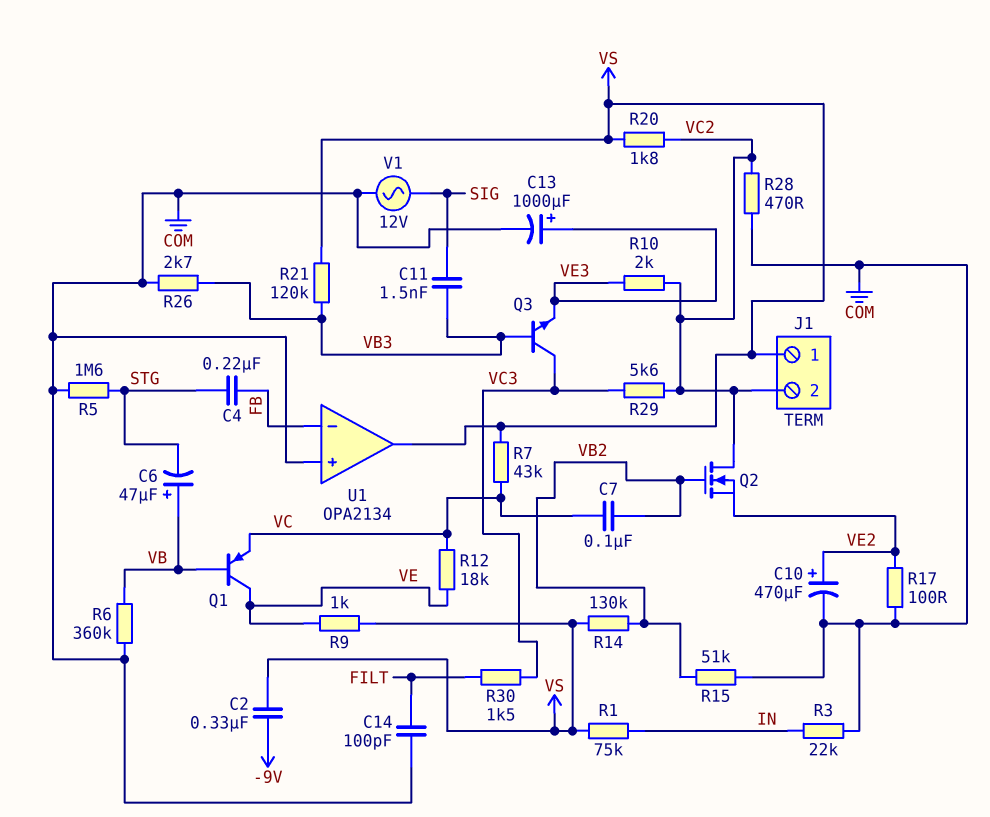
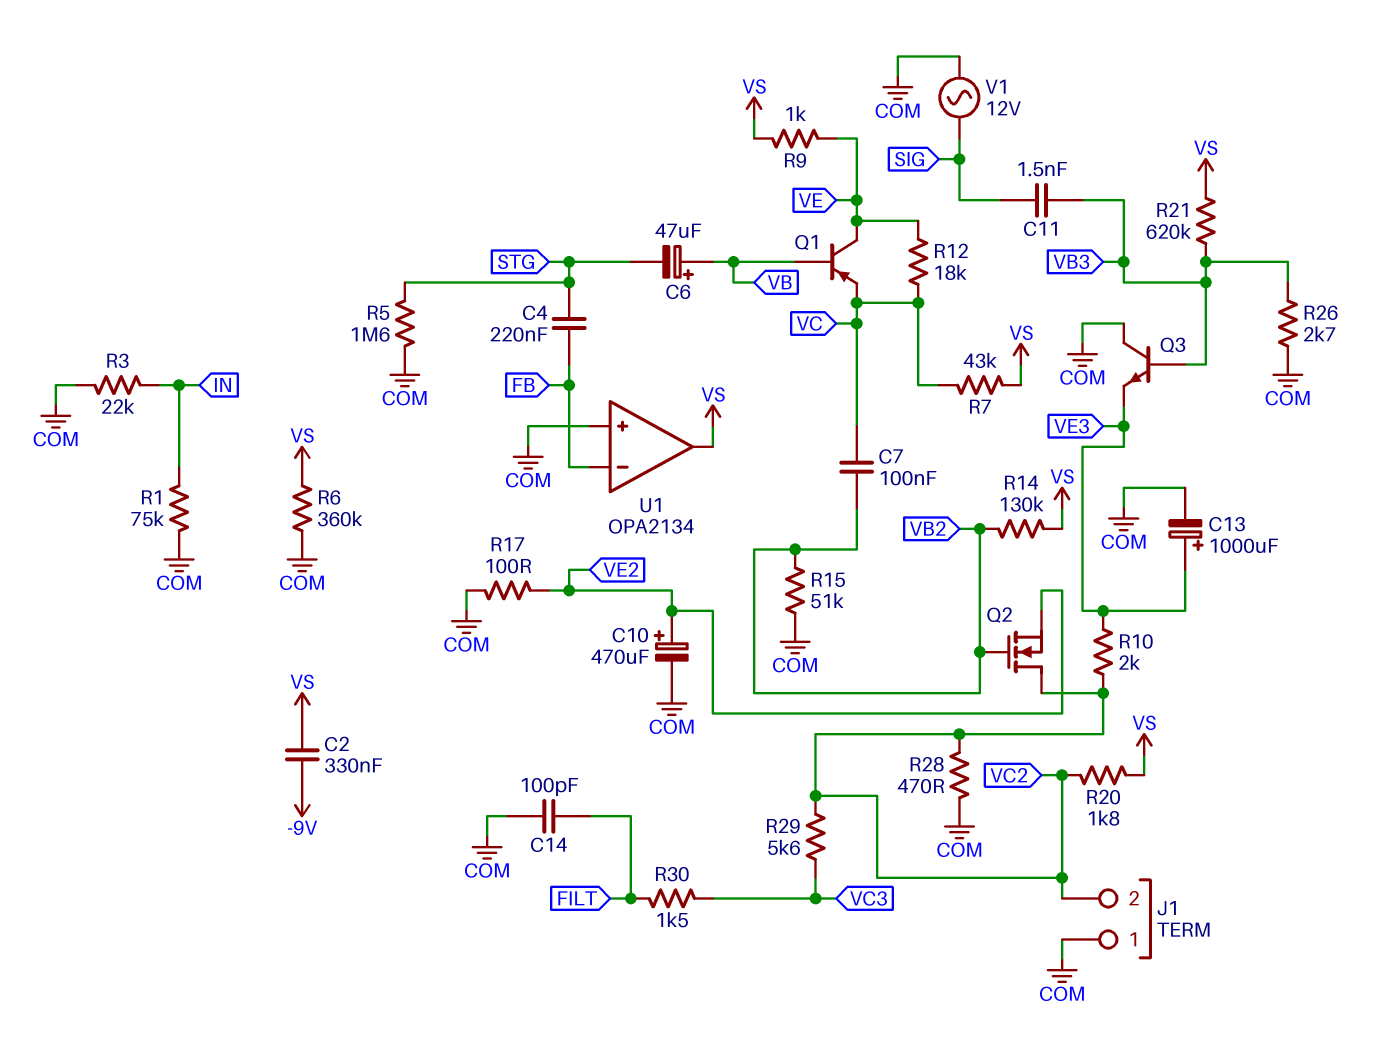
J1 pin 1: VS -> COM
Q3: NPN (B VB3, C VC3, E VE3) -> NPN (B VB3, C COM, E VE3)
R1: 75k (IN, VS) -> 75k (COM, IN)
R6: 360k (COM, VB) -> 360k (COM, VS)
R21: 120k (VB3, VS) -> 620k (VB3, VS)

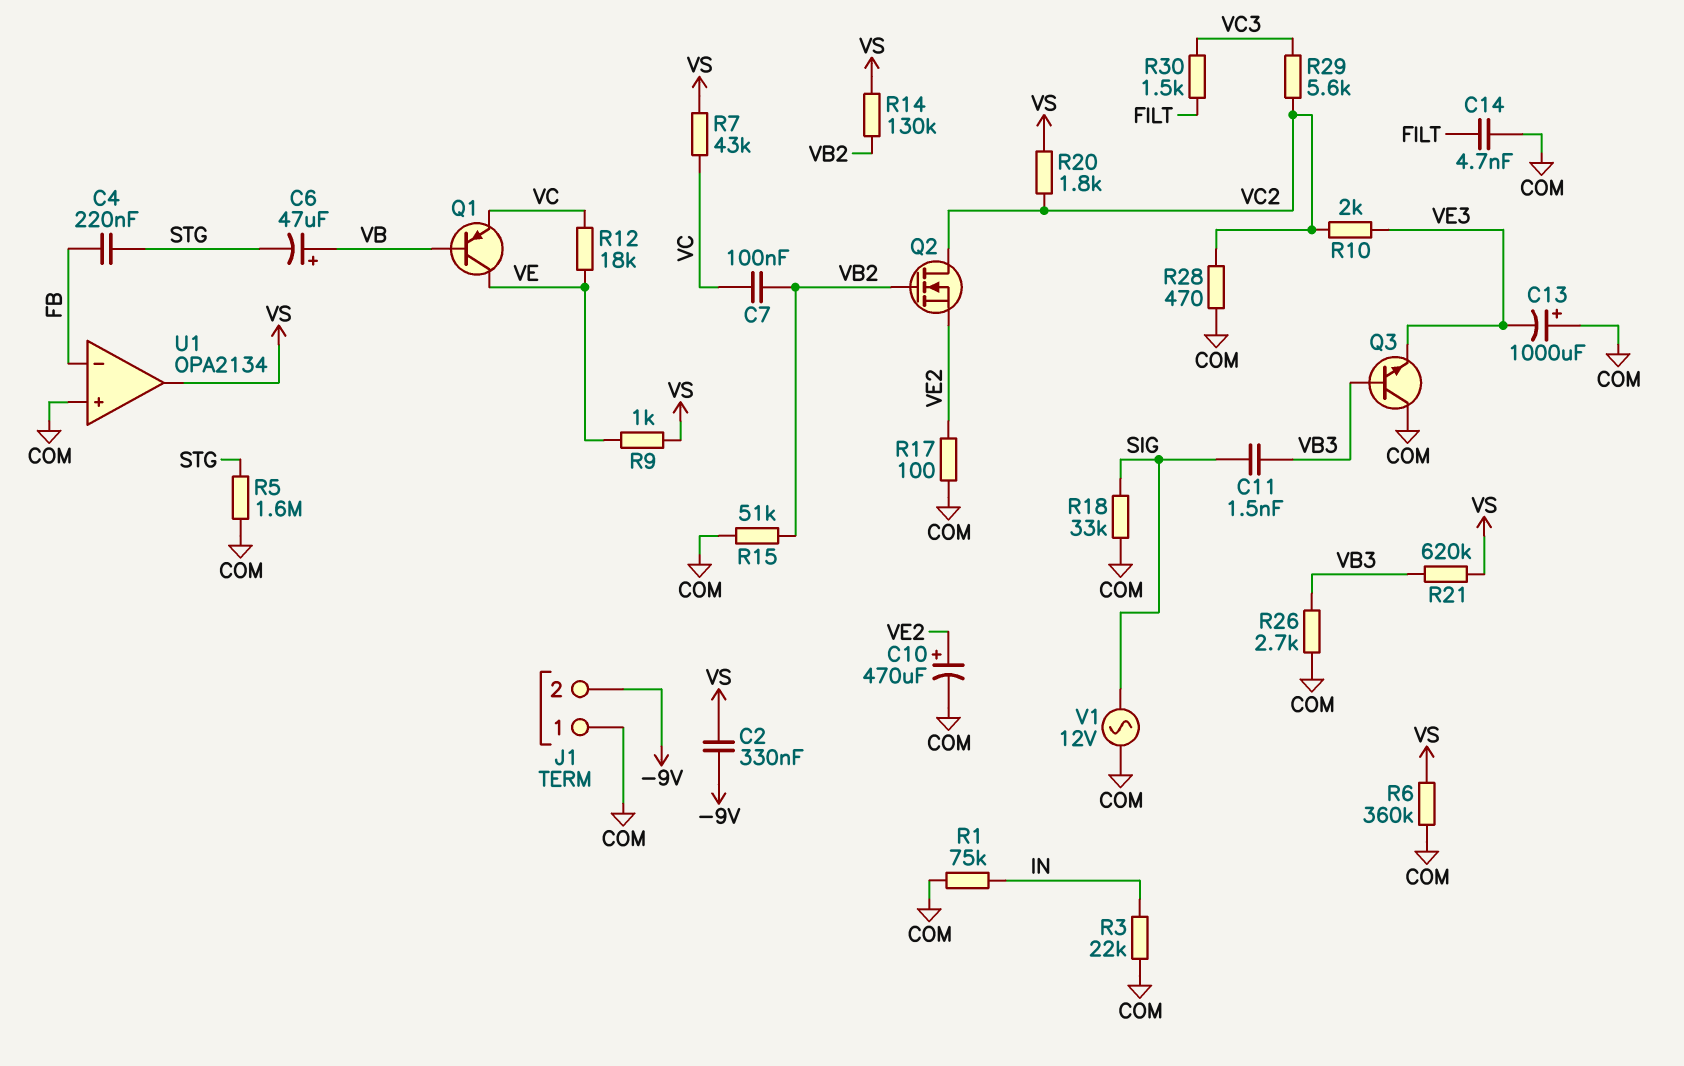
C13: 1000uF (plus VE3, minus COM) -> 1000uF (plus COM, minus VE3)
C14: 100pF (COM, FILT) -> 4.7nF (COM, FILT)
J1 pin 2: VC2 -> -9V
R18: none -> 33k (COM, SIG)

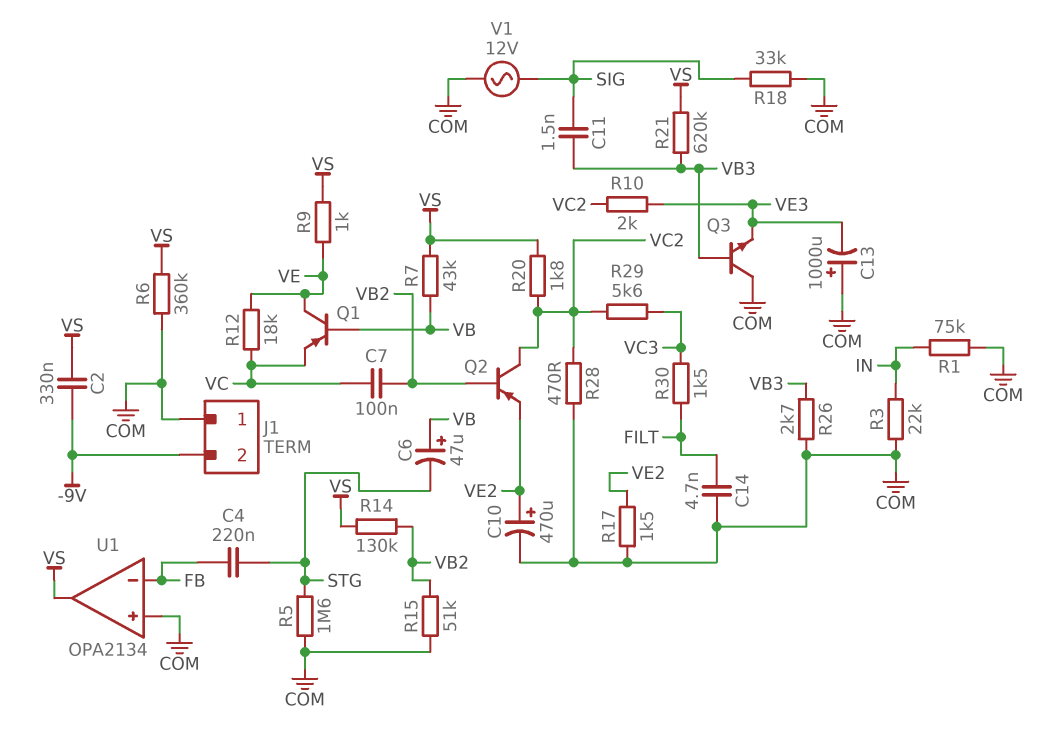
Q2: NMOS (G VB2, D VC2, S VE2) -> PNP (B VB2, C VC2, E VE2)
R7: 43k (VC, VS) -> 43k (VB, VS)
R17: 100 (COM, VE2) -> 1.5k (COM, VE2)

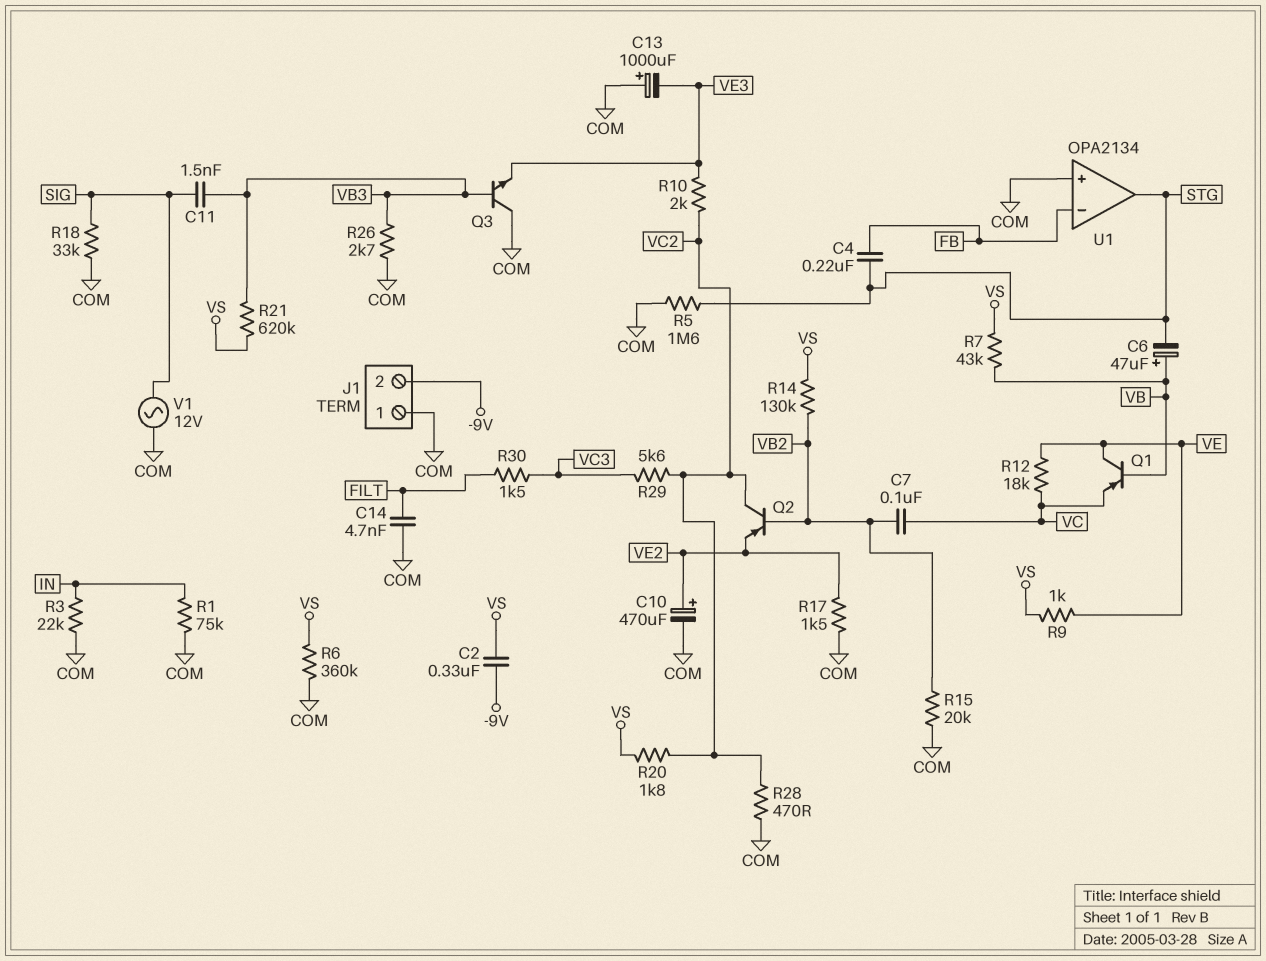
R15: 51k (COM, VB2) -> 20k (COM, VB2)
U1 pin out: VS -> STG

